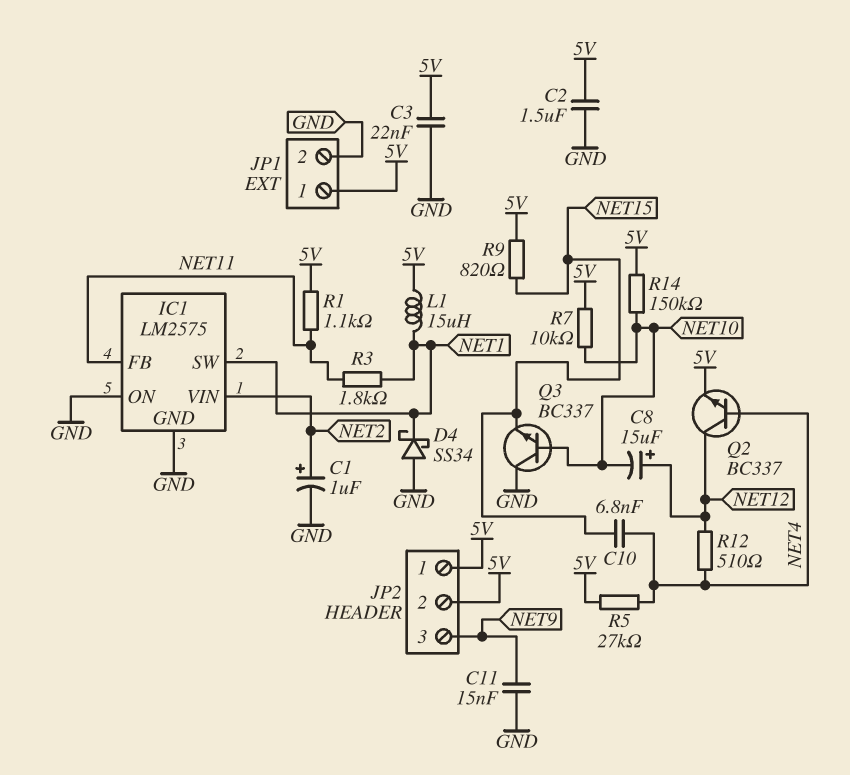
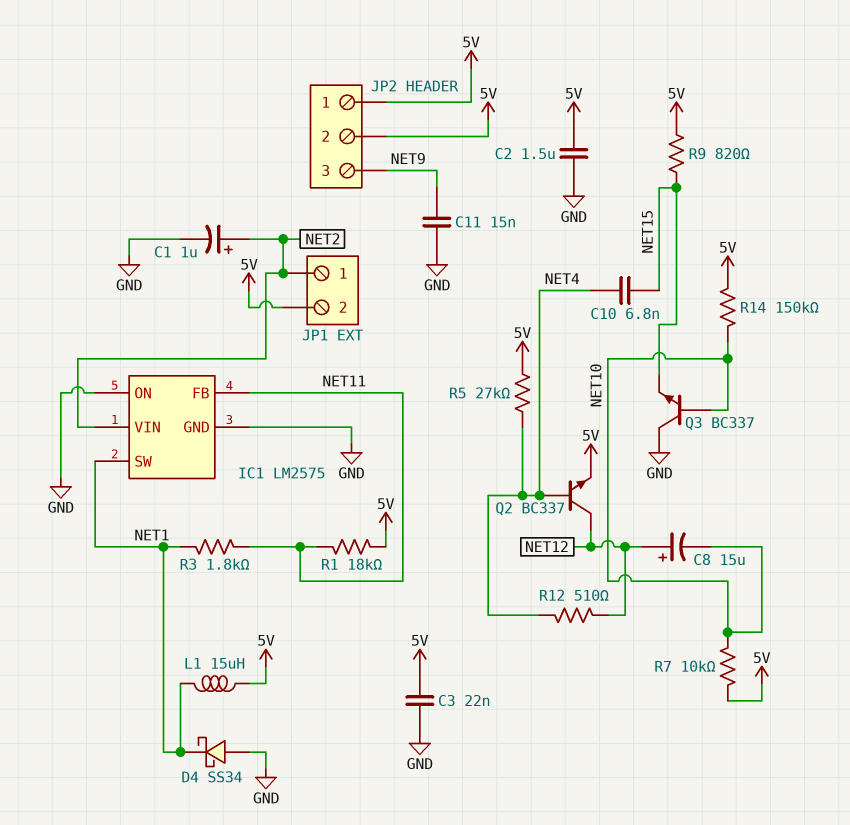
JP1 pin 1: 5V -> NET2
JP1 pin 2: GND -> 5V
R1: 1.1k (5V, NET11) -> 18k (5V, NET11)

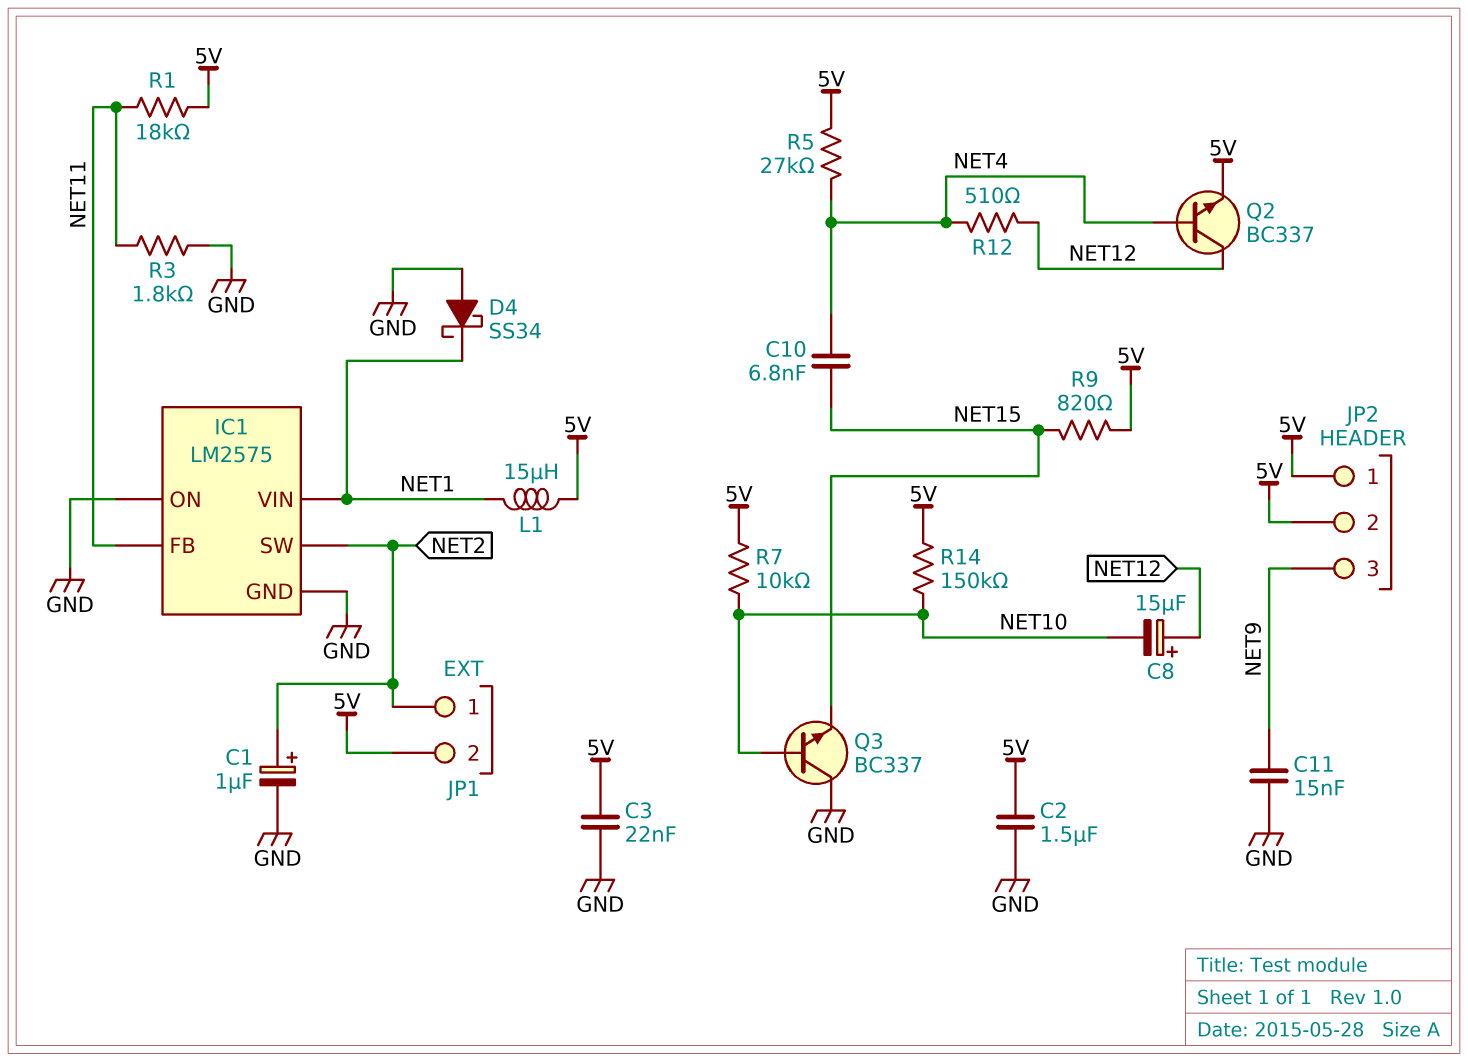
IC1 pin SW: NET1 -> NET2
IC1 pin VIN: NET2 -> NET1
R3: 1.8k (NET1, NET11) -> 1.8k (GND, NET11)

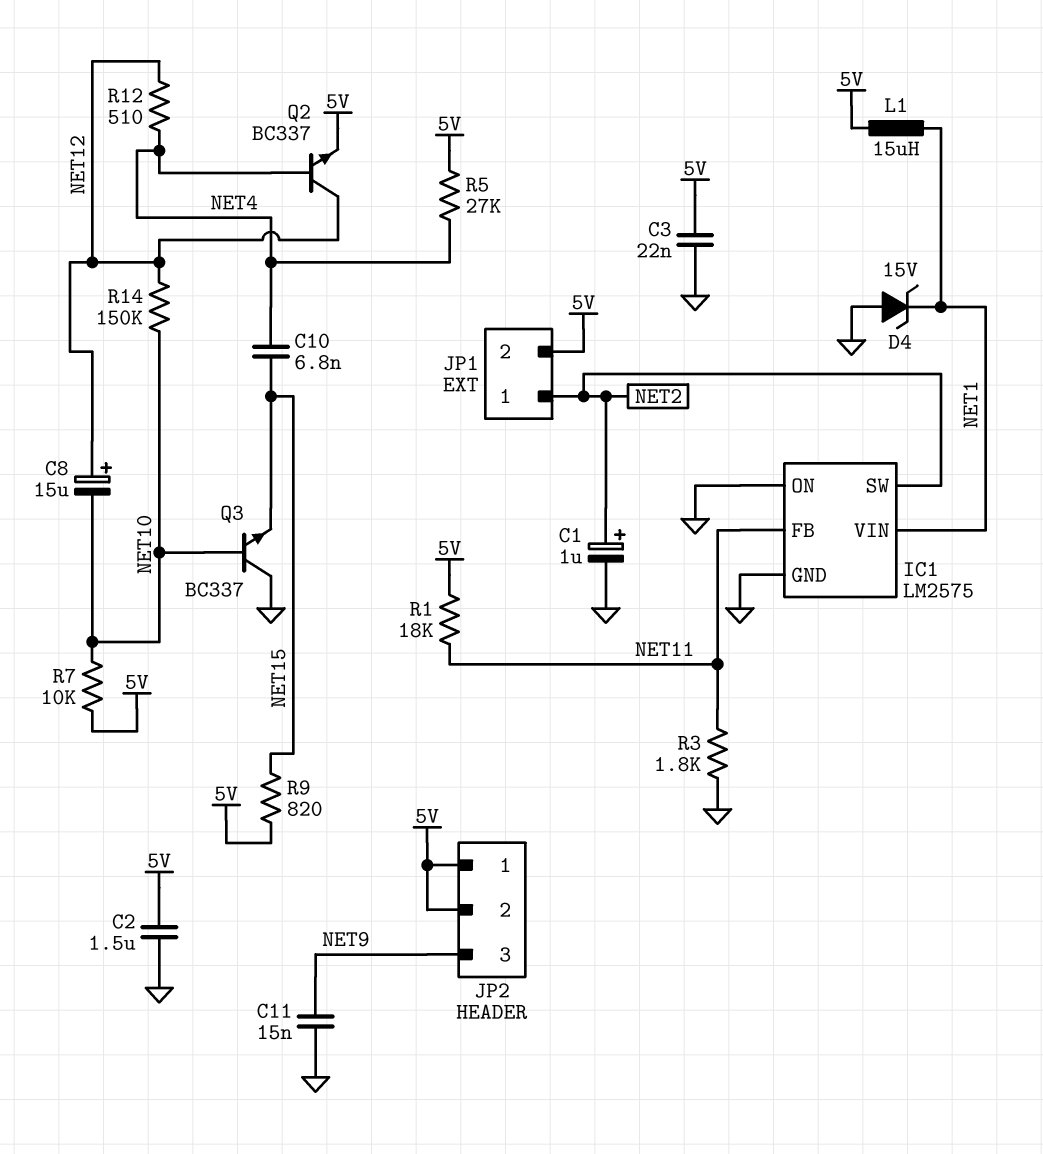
D4: schottky SS34 (A GND, K NET1) -> zener 15V (A GND, K NET1)
R14: 150k (5V, NET10) -> 150k (NET10, NET12)

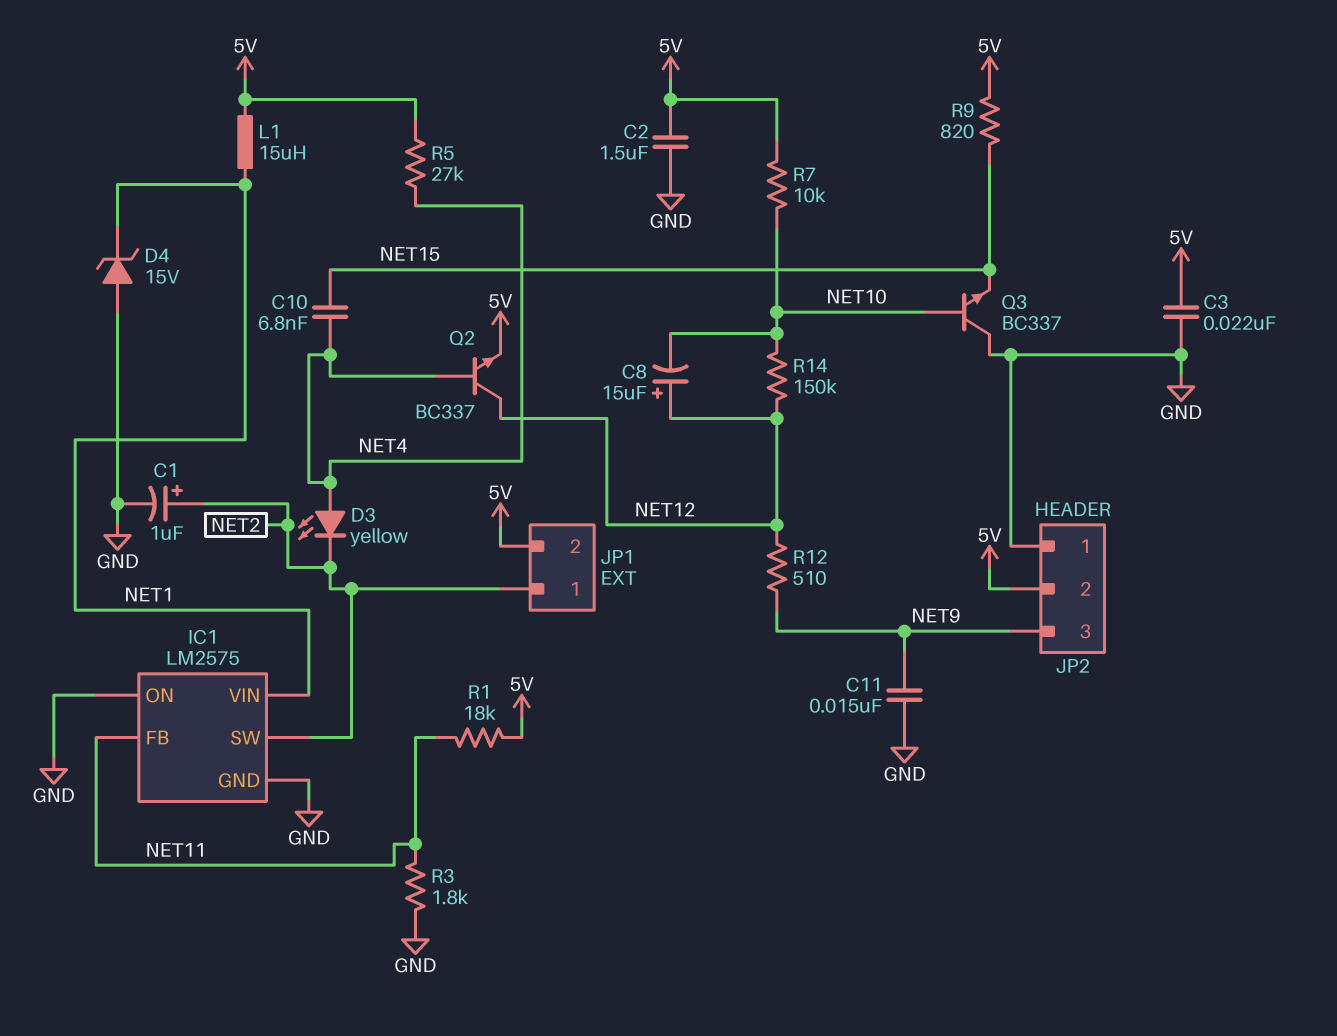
D3: none -> LED yellow (A NET4, K NET2)
JP2 pin 1: 5V -> GND
R12: 510 (NET4, NET12) -> 510 (NET9, NET12)

